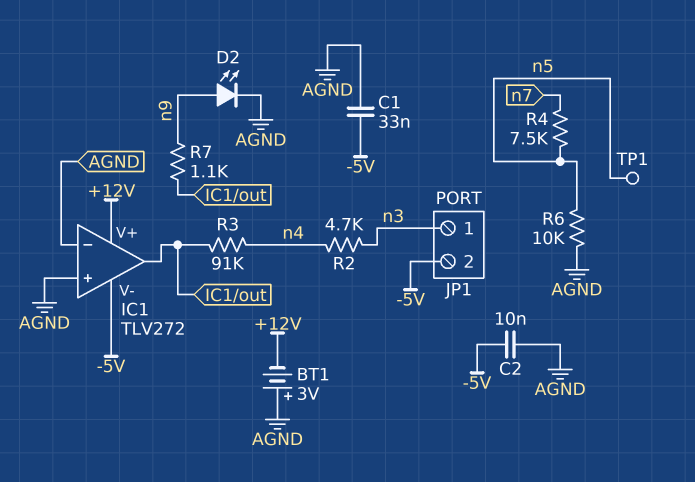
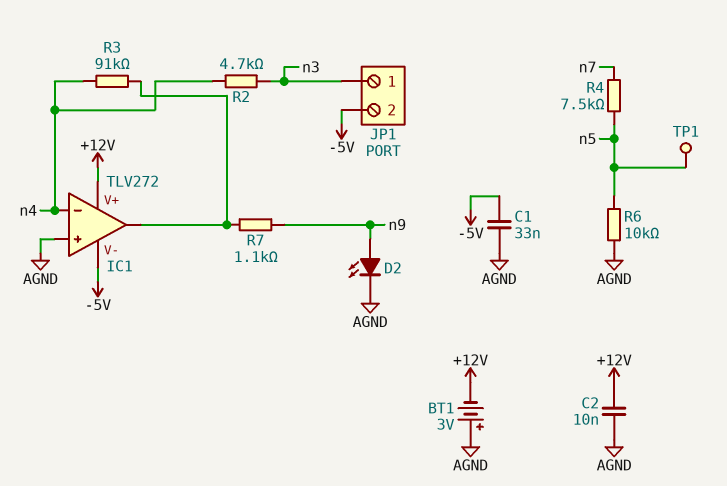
C2: 10nF (-5V, AGND) -> 10nF (+12V, AGND)
IC1 pin in-: AGND -> n4

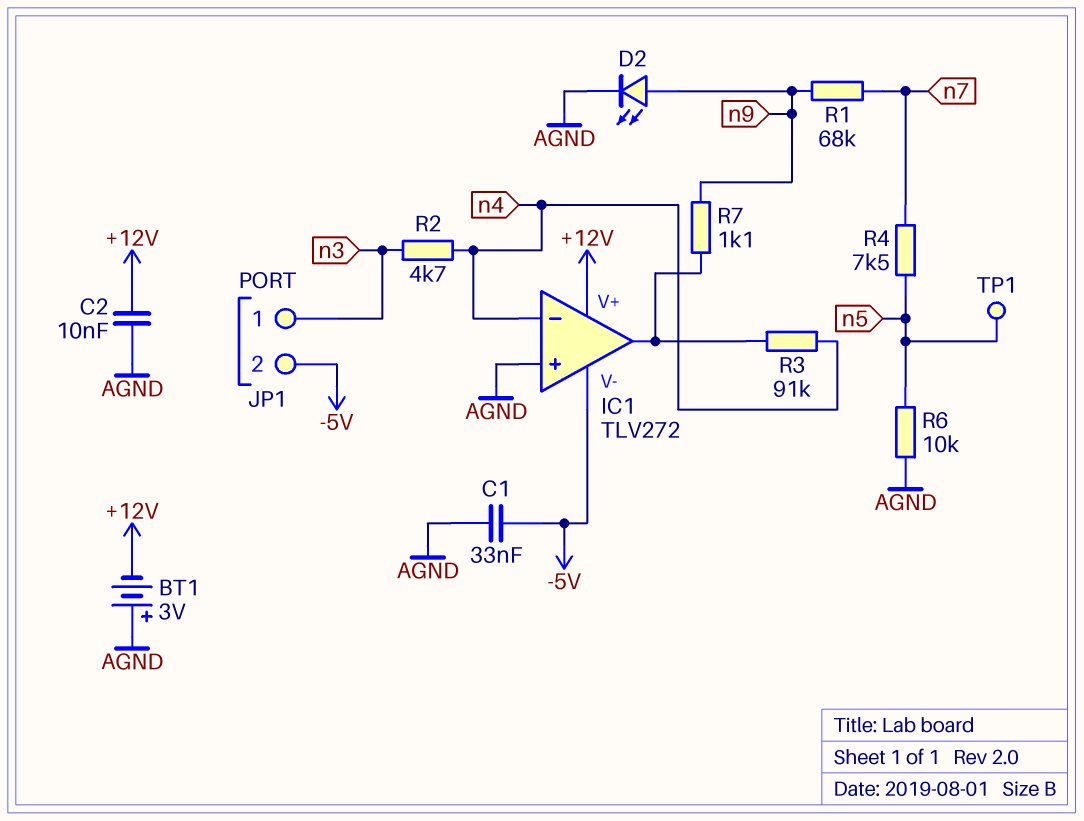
R1: none -> 68k (n7, n9)

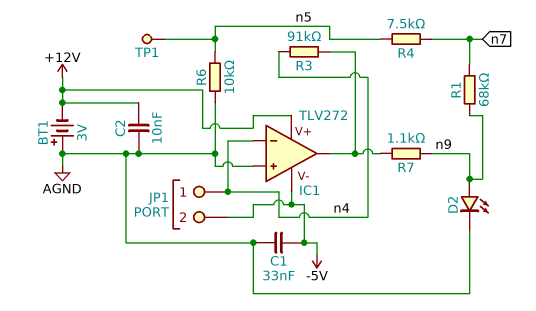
JP1 pin 1: n3 -> n4
R2: 4.7k (n3, n4) -> none

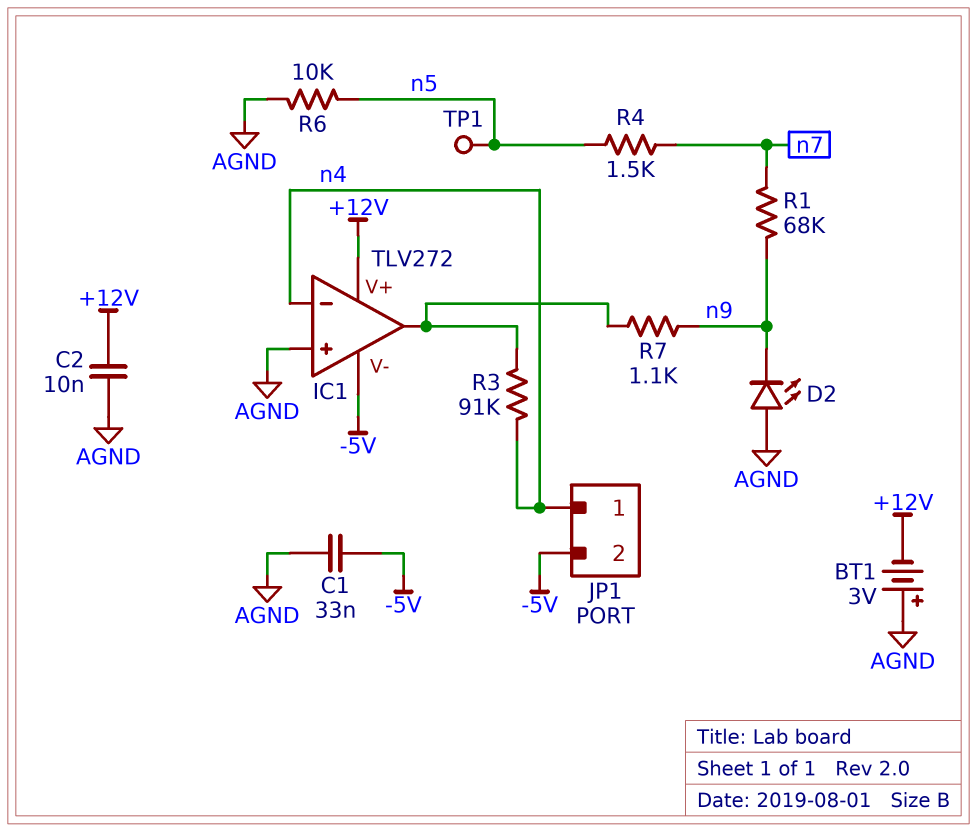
D2: LED (A n9, K AGND) -> LED (A AGND, K n9)
R4: 7.5k (n5, n7) -> 1.5k (n5, n7)

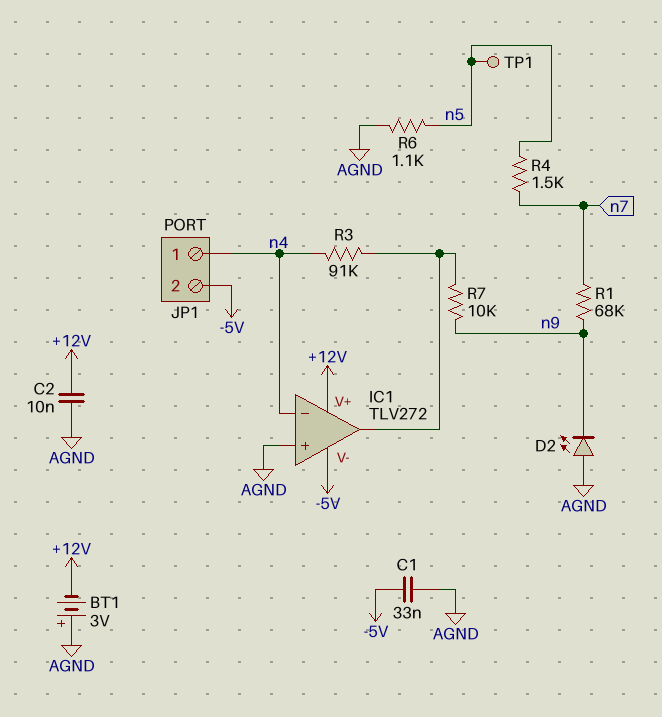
R6: 10k (AGND, n5) -> 1.1k (AGND, n5)
R7: 1.1k (IC1/out, n9) -> 10k (IC1/out, n9)

